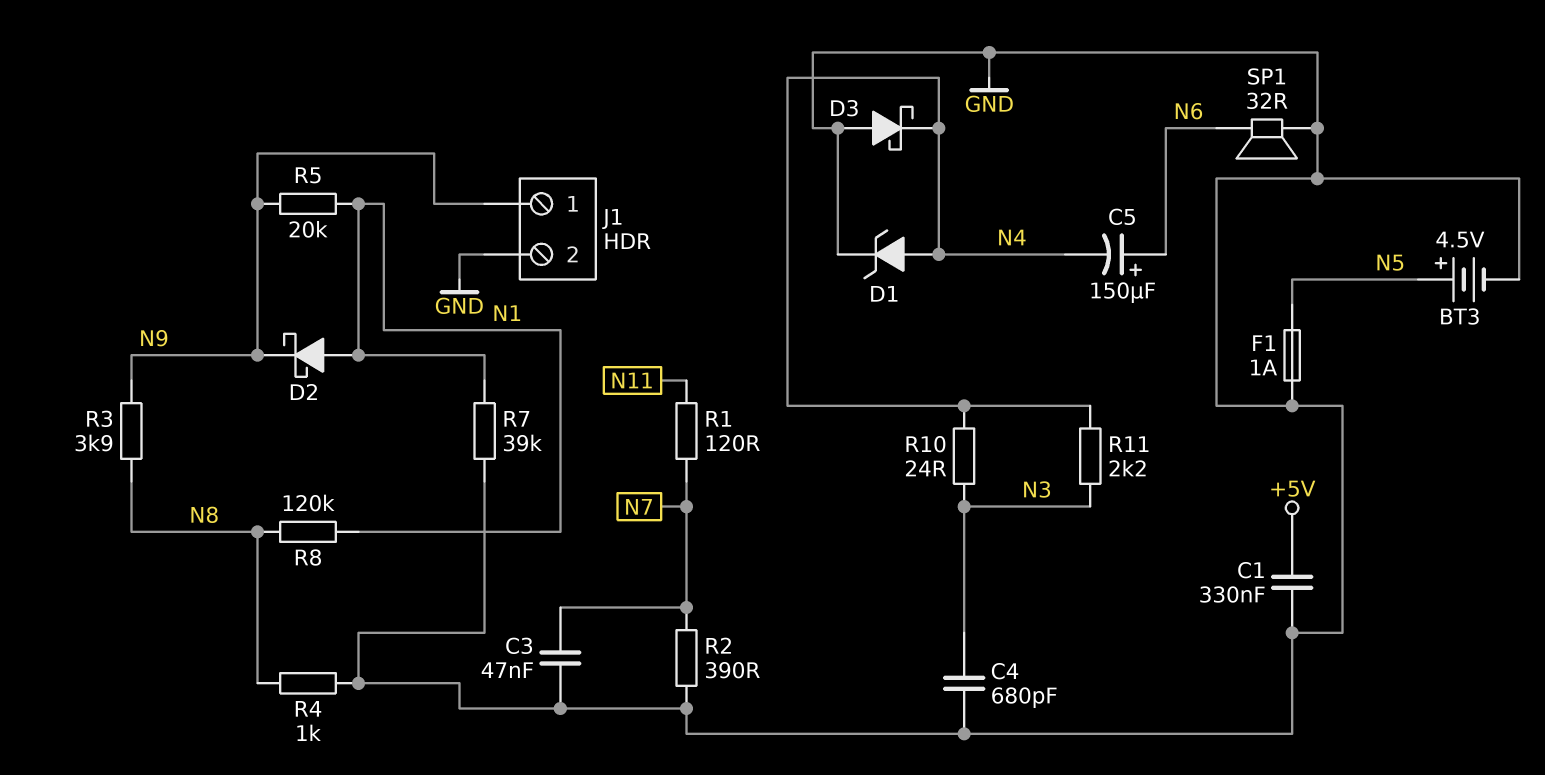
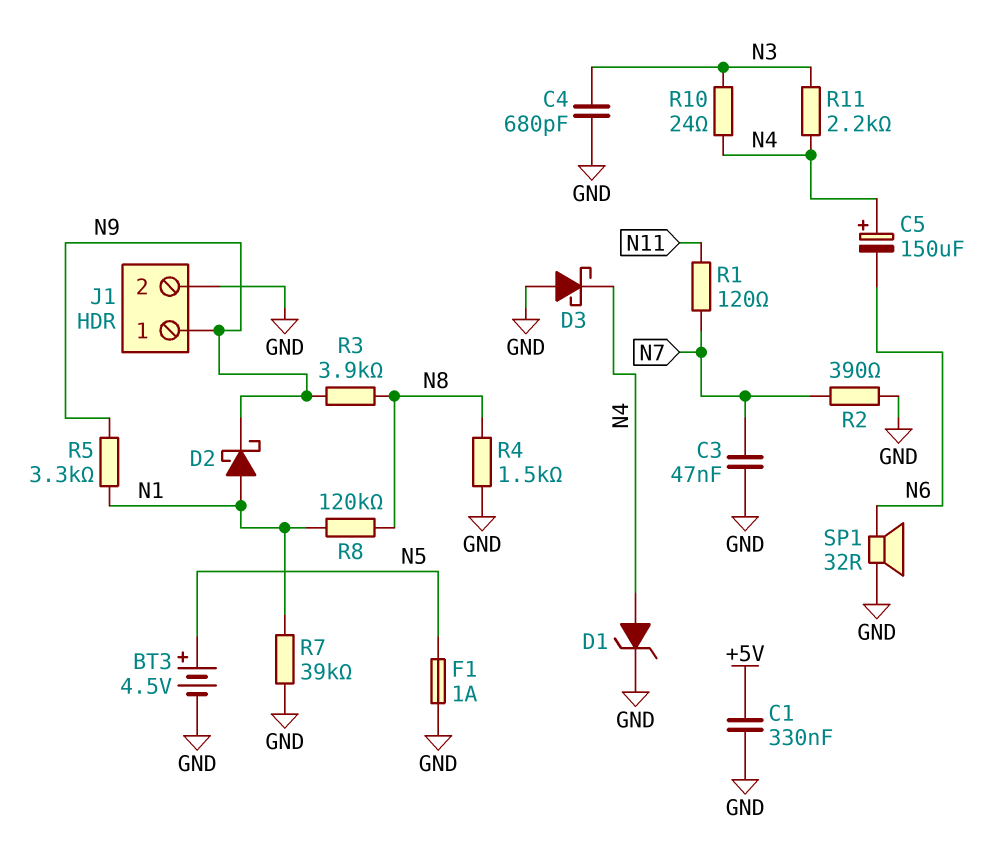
C5: 150uF (plus N6, minus N4) -> 150uF (plus N4, minus N6)
R4: 1k (GND, N8) -> 1.5k (GND, N8)
R5: 20k (N1, N9) -> 3.3k (N1, N9)

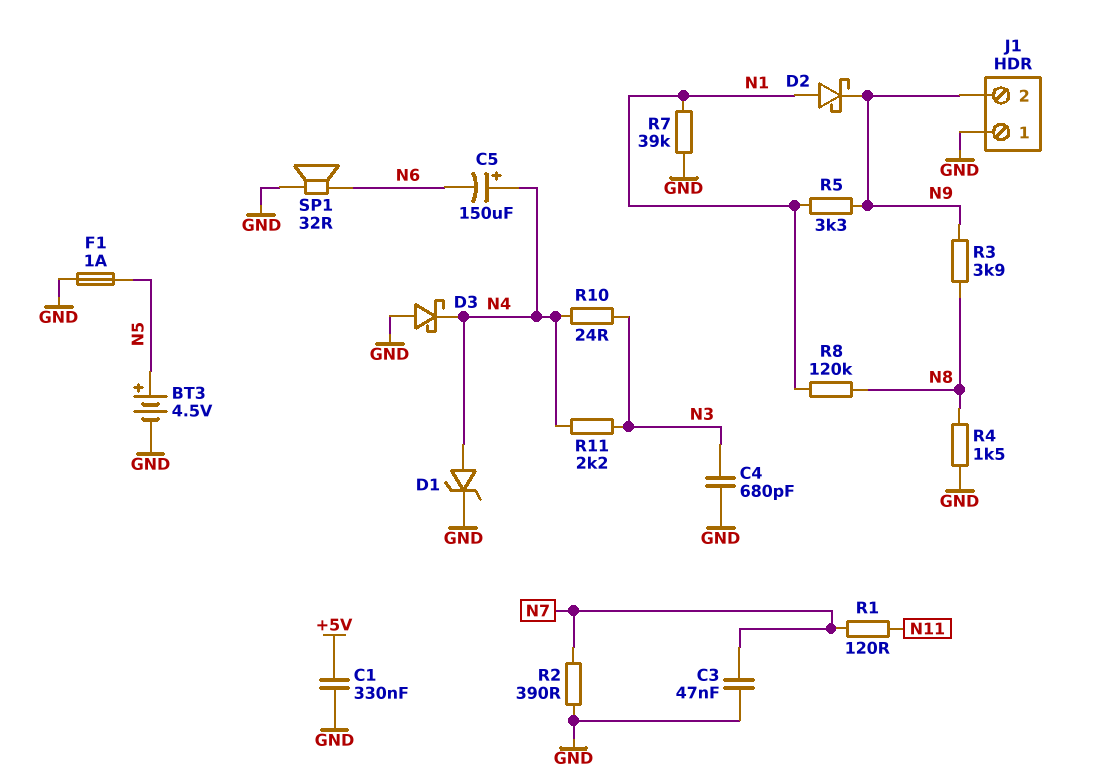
J1 pin 1: N9 -> GND
J1 pin 2: GND -> N9

